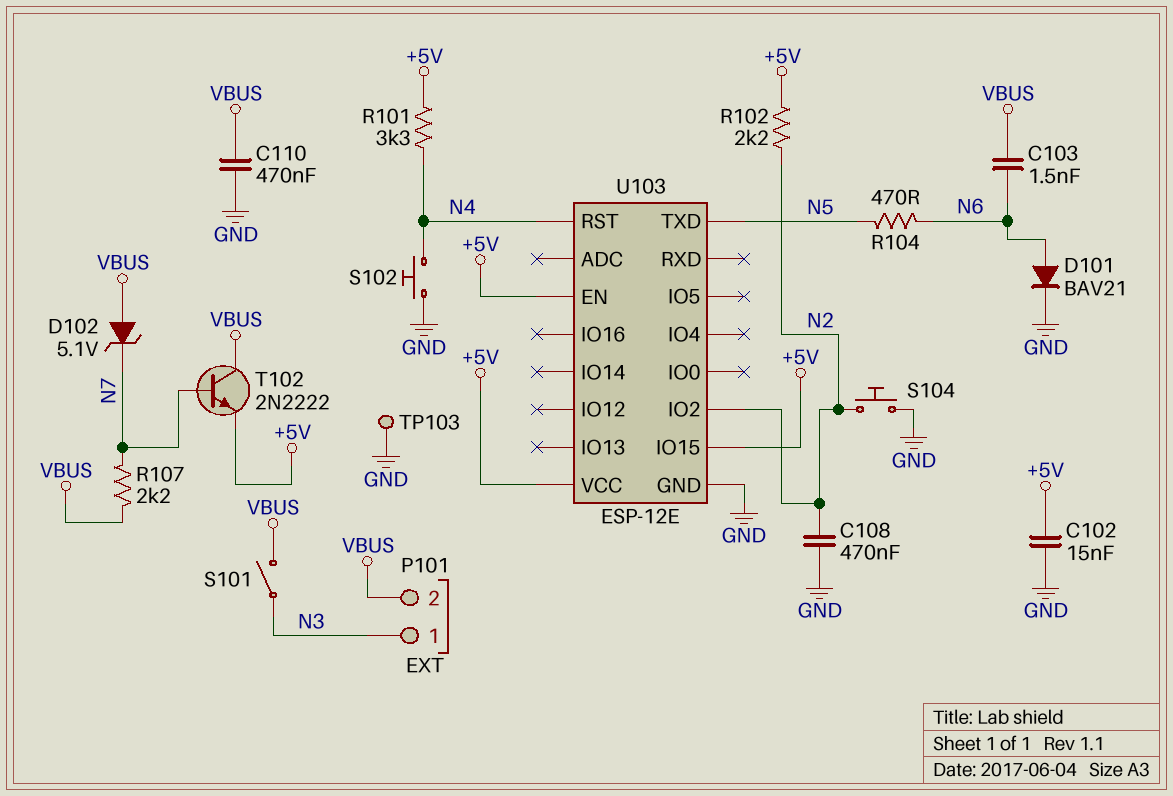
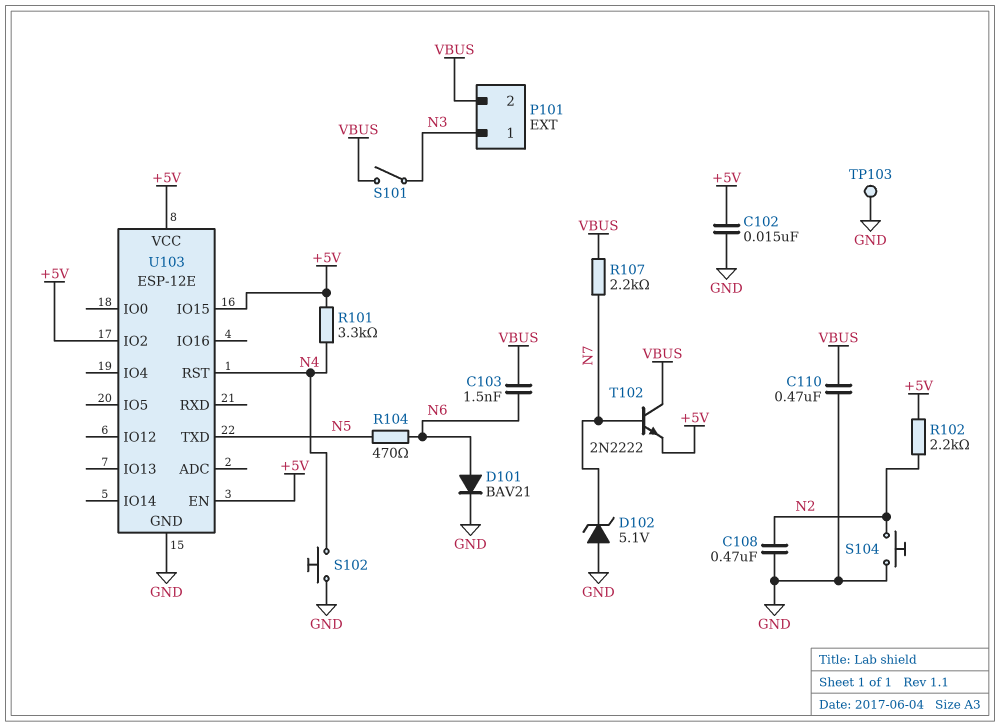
D102: zener 5.1V (A VBUS, K N7) -> zener 5.1V (A GND, K N7)
U103 pin IO2: N2 -> +5V

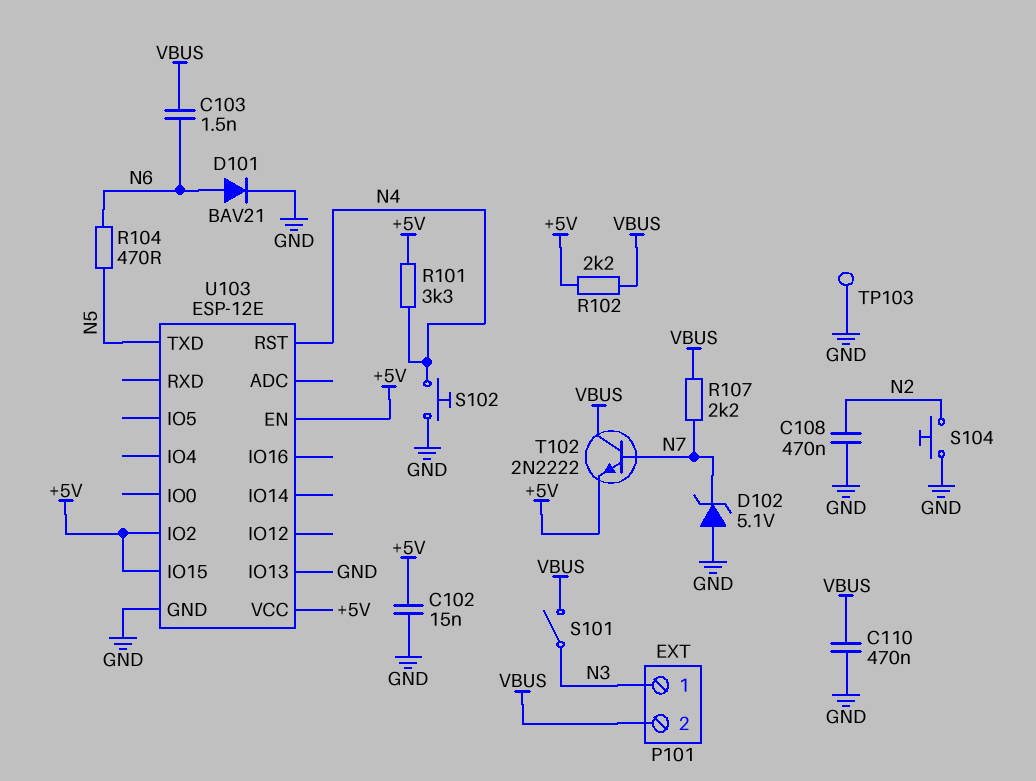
R102: 2.2k (+5V, N2) -> 2.2k (+5V, VBUS)
U103 pin IO13: none -> GND

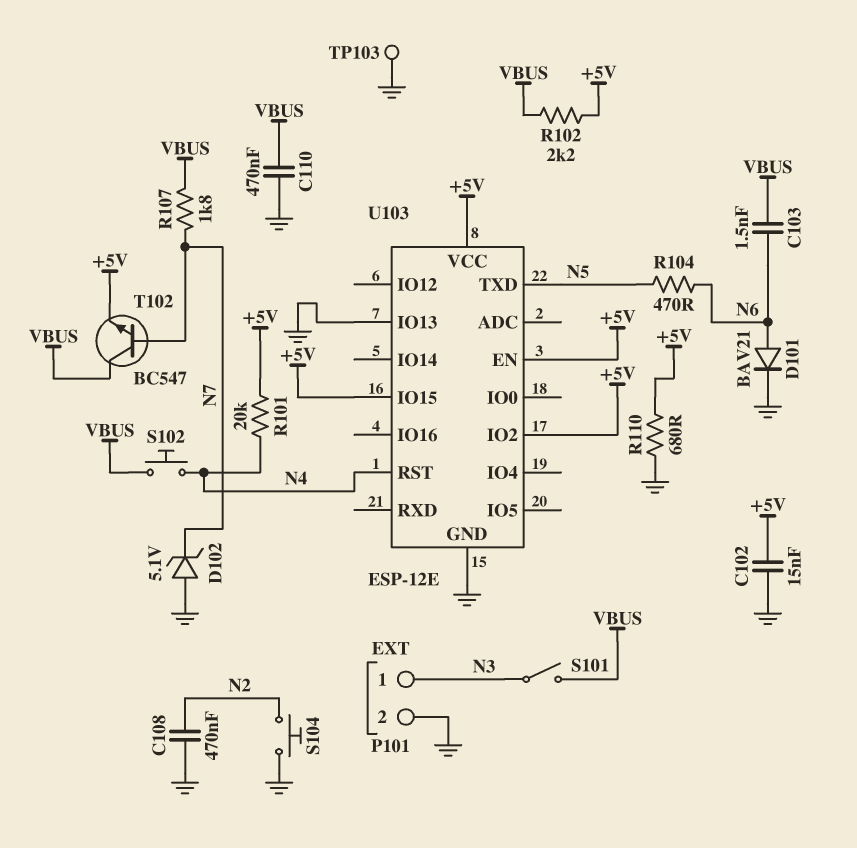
P101 pin 2: VBUS -> GND
R101: 3.3k (+5V, N4) -> 20k (+5V, N4)
R107: 2.2k (N7, VBUS) -> 1.8k (N7, VBUS)
R110: none -> 680 (+5V, GND)
S102: button (GND, N4) -> button (N4, VBUS)
T102: NPN 2N2222 (B N7, C VBUS, E +5V) -> NPN BC547 (B N7, C VBUS, E +5V)

